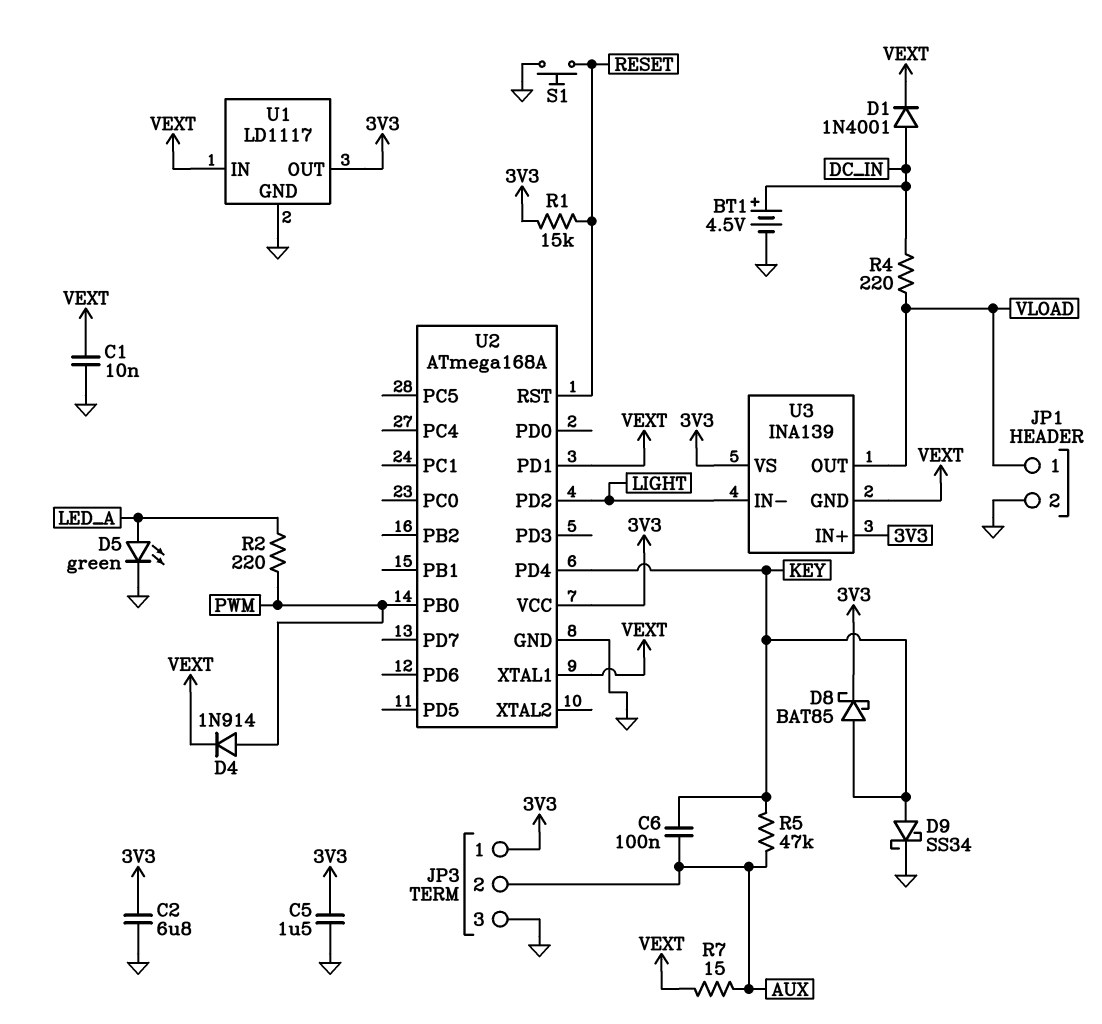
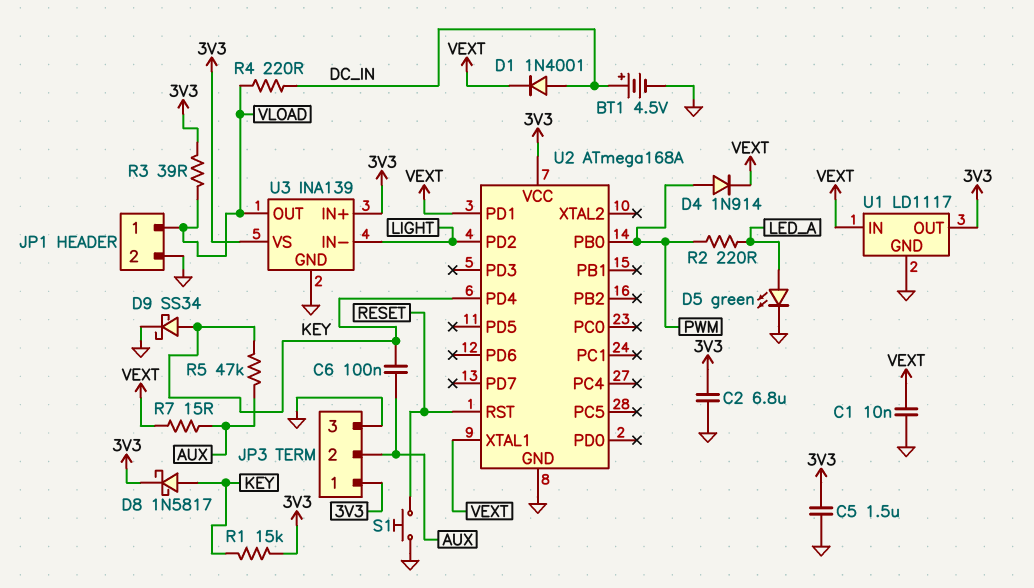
D8: schottky BAT85 (A KEY, K 3V3) -> schottky 1N5817 (A KEY, K 3V3)
R1: 15k (3V3, RESET) -> 15k (3V3, KEY)
R3: none -> 39 (3V3, VLOAD)
U3 pin GND: VEXT -> GND

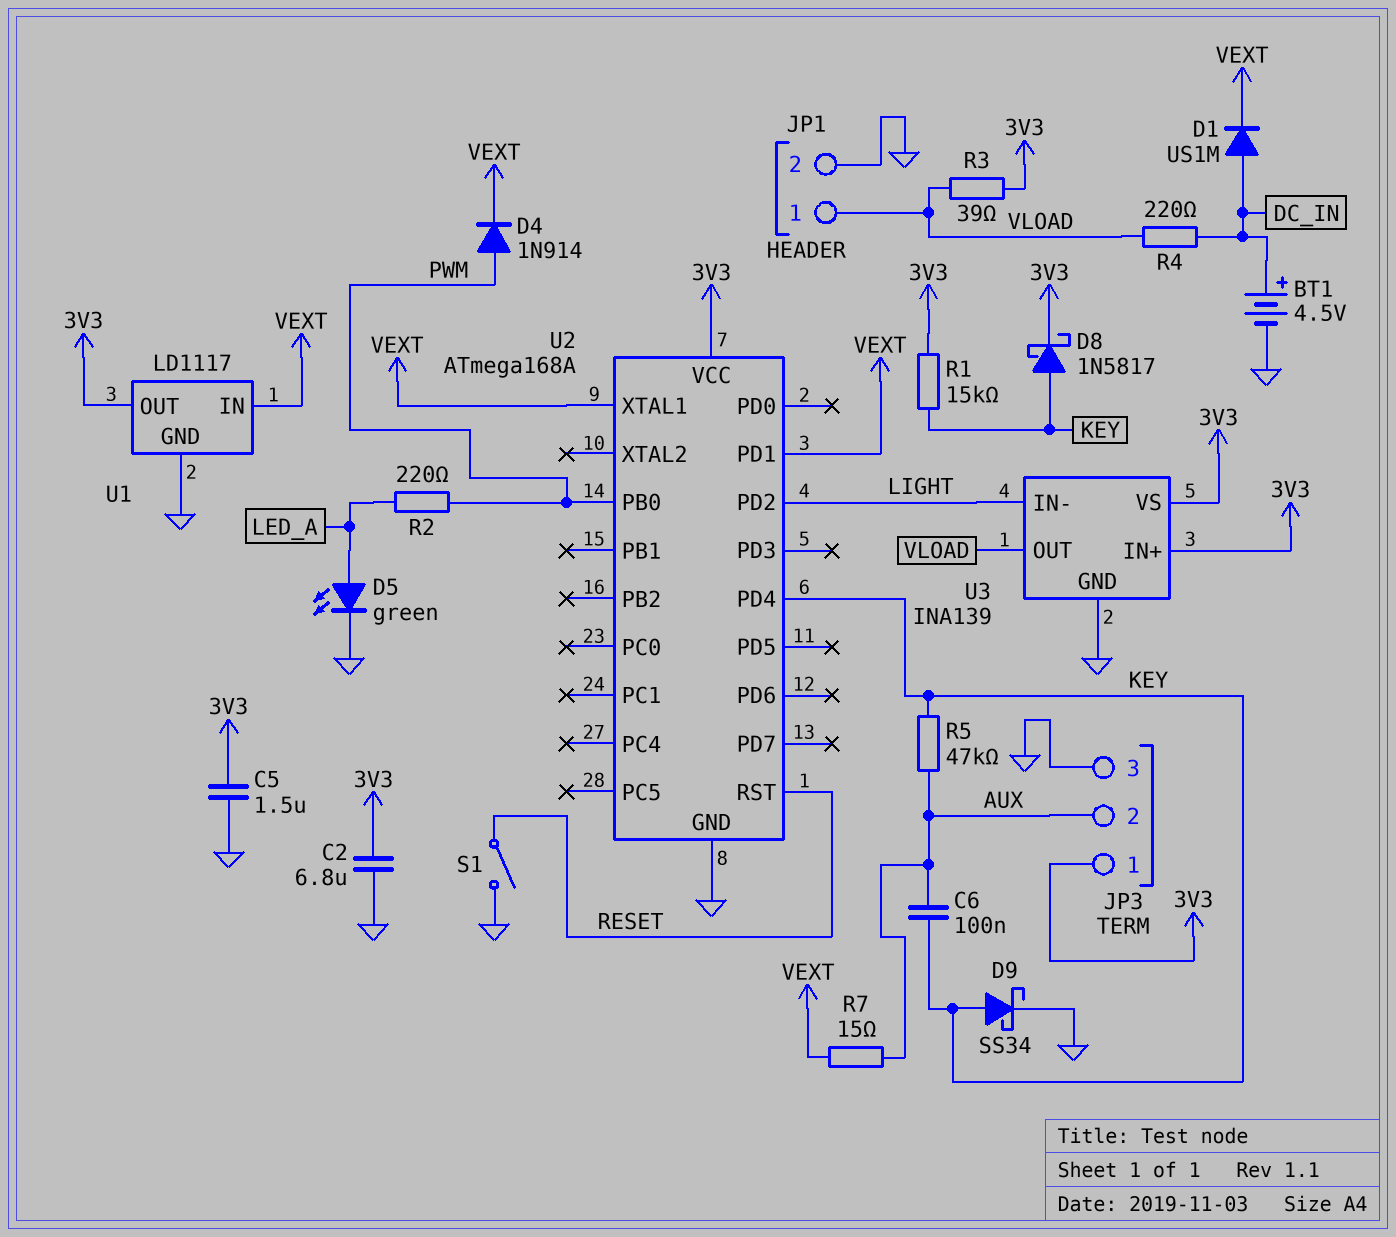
C1: 10nF (GND, VEXT) -> none
D1: diode 1N4001 (A DC_IN, K VEXT) -> diode US1M (A DC_IN, K VEXT)
S1: button (GND, RESET) -> switch (GND, RESET)

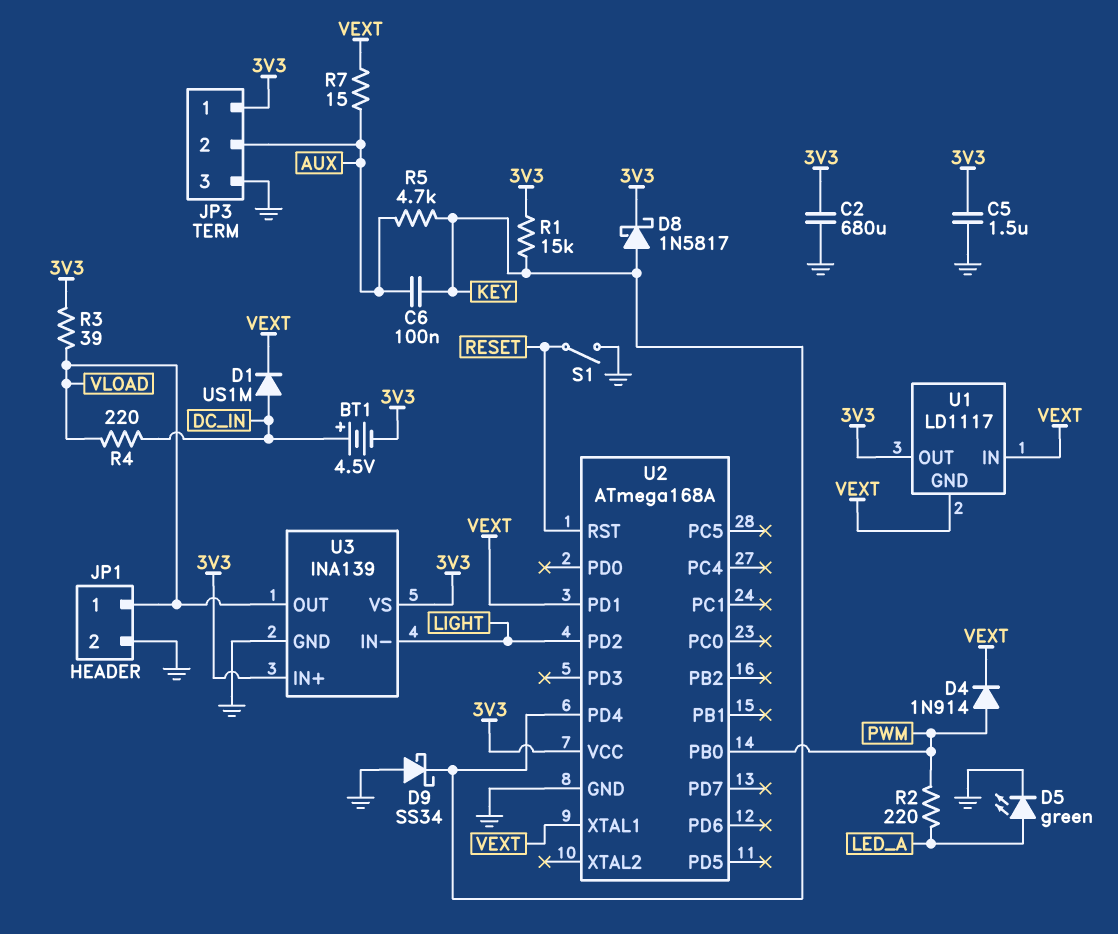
BT1: 4.5V (plus DC_IN, minus GND) -> 4.5V (plus DC_IN, minus 3V3)
C2: 6.8uF (3V3, GND) -> 680uF (3V3, GND)
D9: schottky SS34 (A KEY, K GND) -> schottky SS34 (A GND, K KEY)
R5: 47k (AUX, KEY) -> 4.7k (AUX, KEY)
U1 pin GND: GND -> VEXT

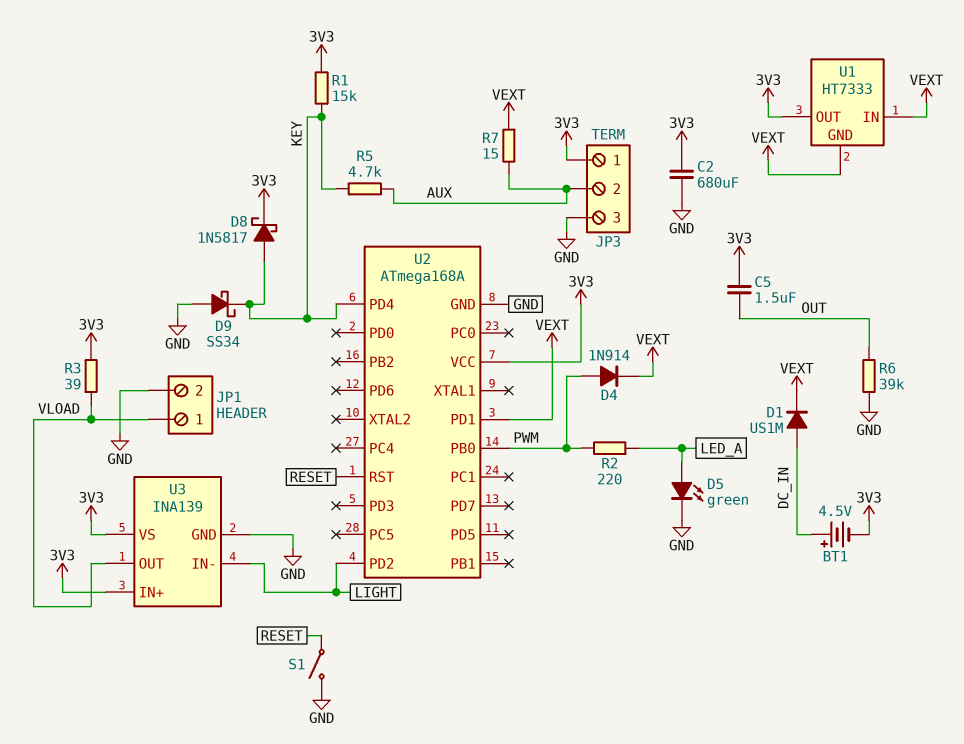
C5: 1.5uF (3V3, GND) -> 1.5uF (3V3, OUT)
C6: 100nF (AUX, KEY) -> none
R4: 220 (DC_IN, VLOAD) -> none
R6: none -> 39k (GND, OUT)
U1: LD1117 -> HT7333
U2 pin XTAL1: VEXT -> none

